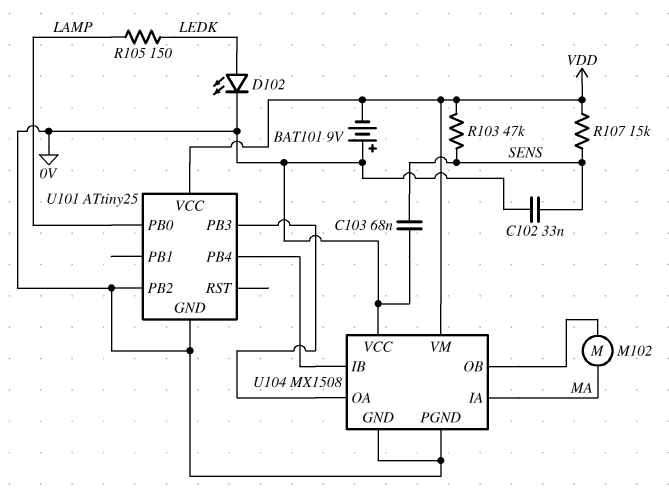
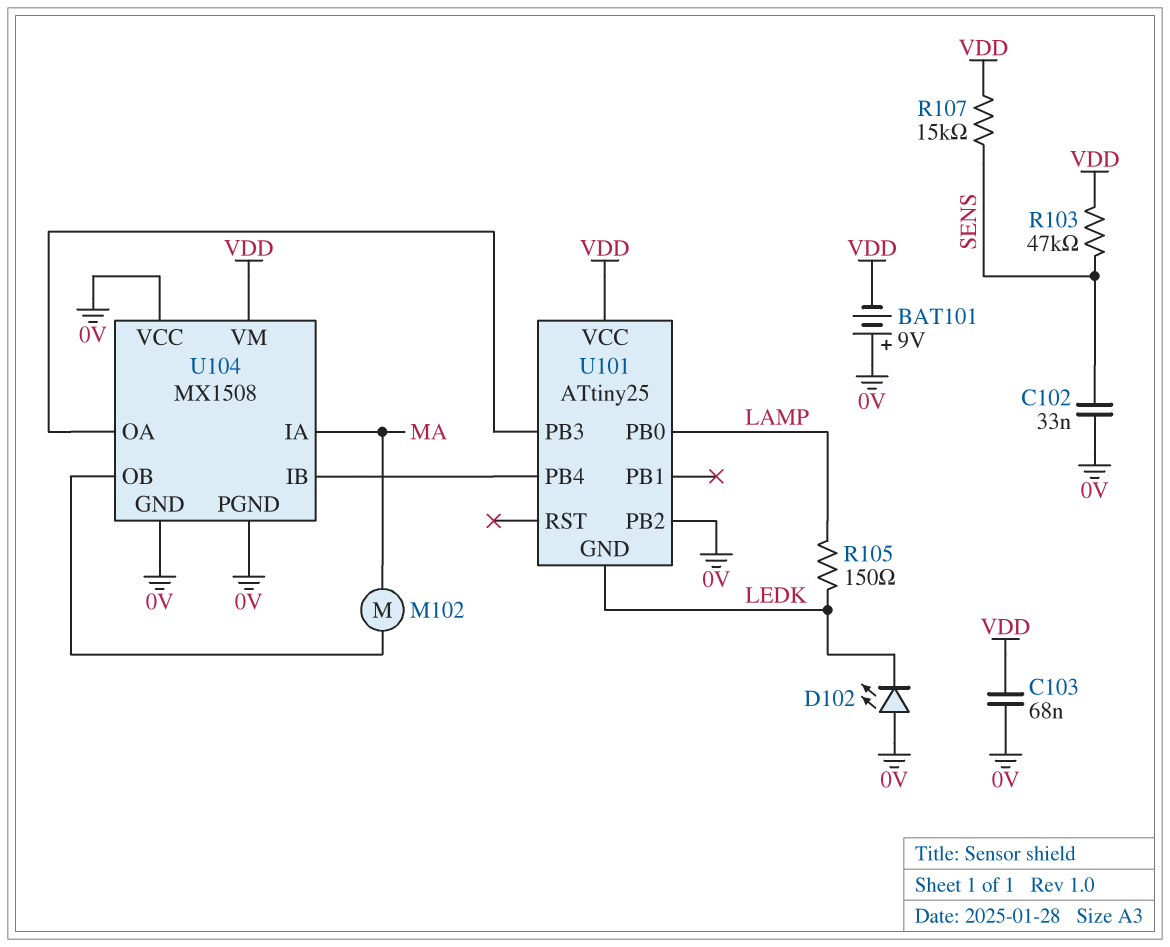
C103: 68nF (0V, SENS) -> 68nF (0V, VDD)
D102: LED (A LEDK, K 0V) -> LED (A 0V, K LEDK)
U101 pin GND: 0V -> LEDK

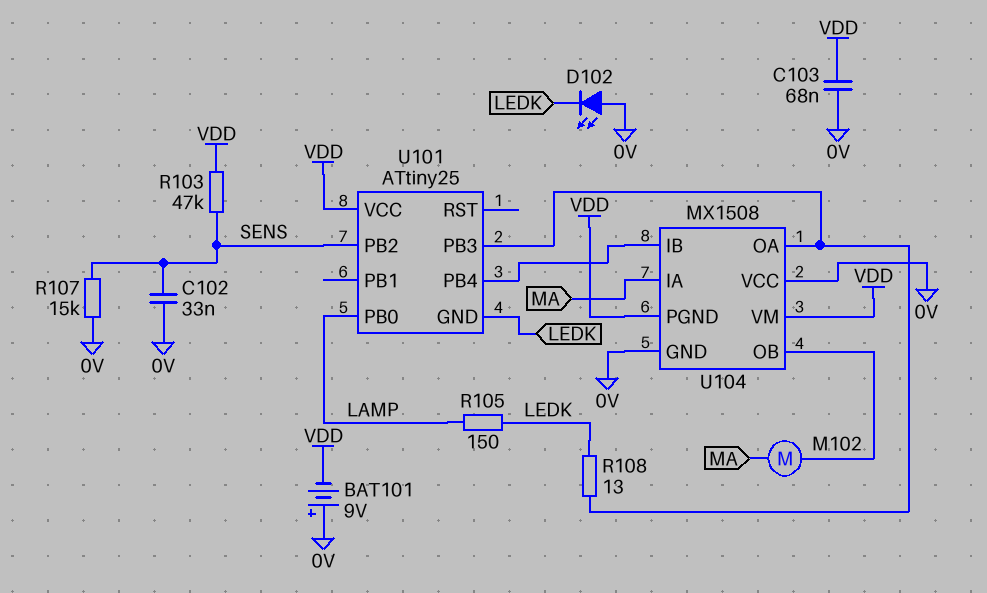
R107: 15k (SENS, VDD) -> 15k (0V, SENS)
R108: none -> 13 (LEDK, U101/PB3)
U101 pin PB2: 0V -> SENS
U104 pin PGND: 0V -> VDD

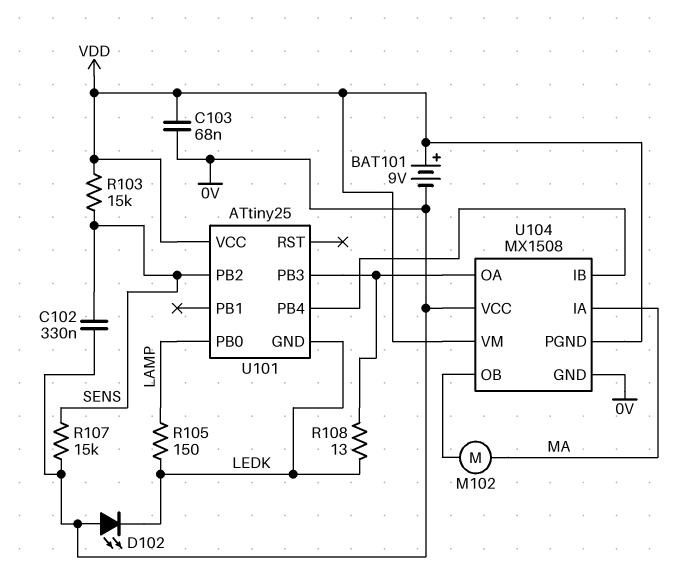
BAT101: 9V (plus 0V, minus VDD) -> 9V (plus VDD, minus 0V)
C102: 33nF (0V, SENS) -> 330nF (0V, SENS)
R103: 47k (SENS, VDD) -> 15k (SENS, VDD)

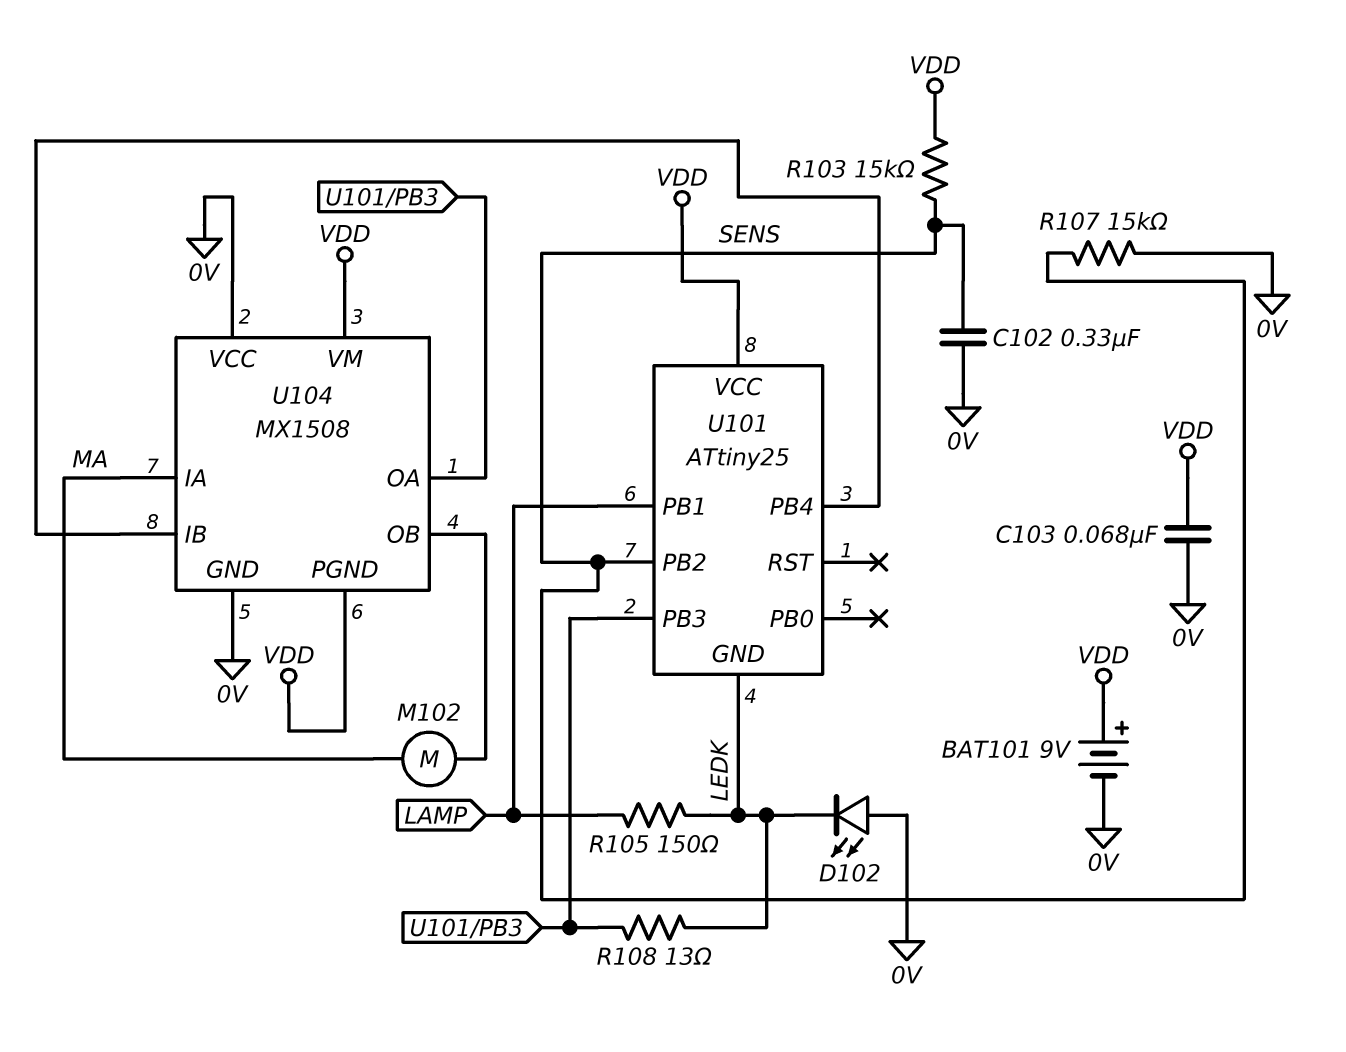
U101 pin PB0: LAMP -> none
U101 pin PB1: none -> LAMP

